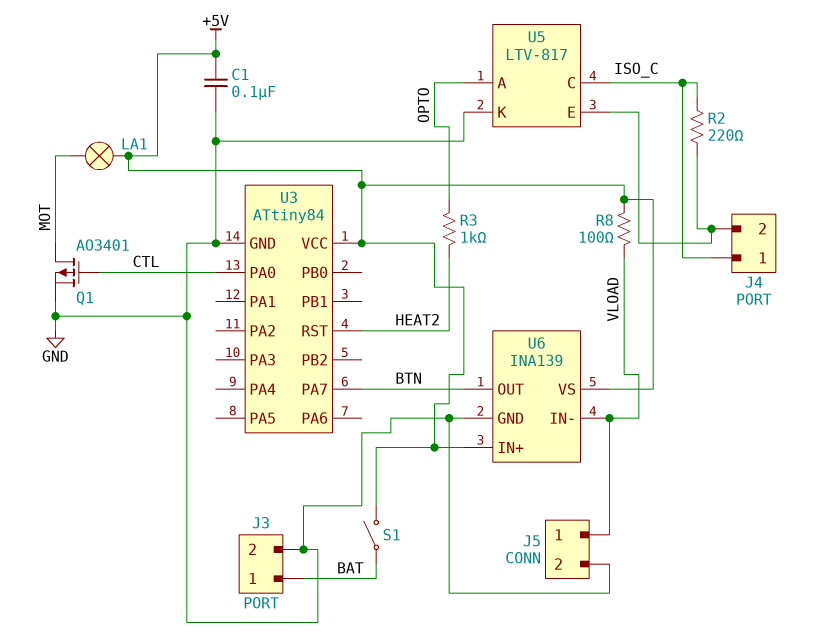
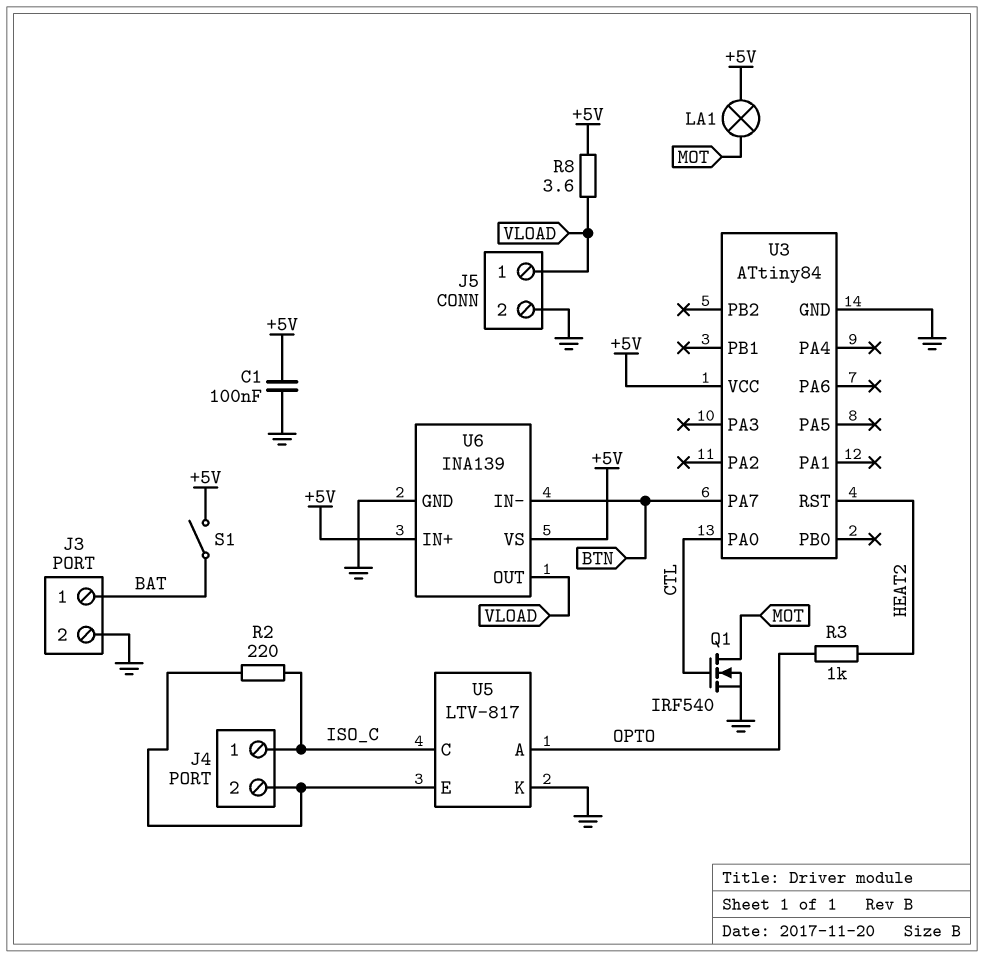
Q1: PMOS AO3401 (G CTL, D MOT, S GND) -> NMOS IRF540 (G CTL, D MOT, S GND)
R8: 100 (+5V, VLOAD) -> 3.6 (+5V, VLOAD)
U6 pin IN-: VLOAD -> BTN
U6 pin OUT: BTN -> VLOAD

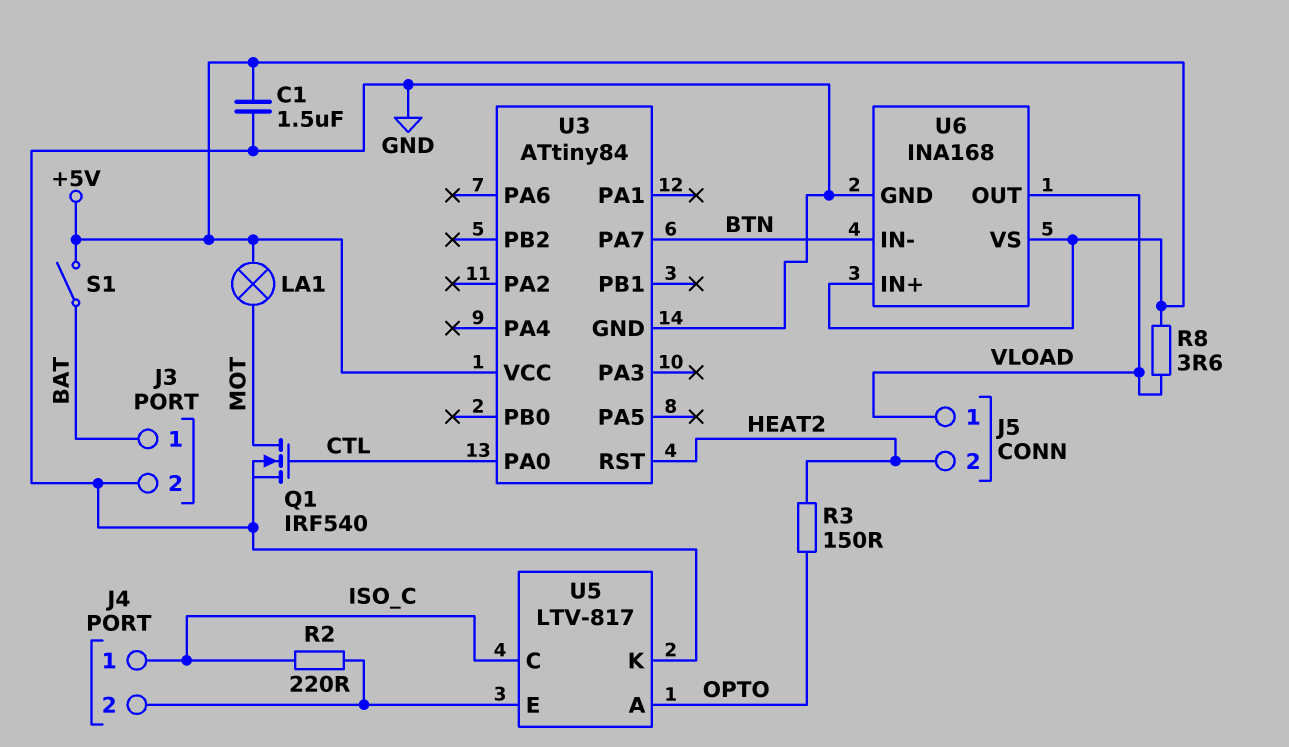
C1: 100nF (+5V, GND) -> 1.5uF (+5V, GND)
J5 pin 2: GND -> HEAT2
R3: 1k (HEAT2, OPTO) -> 150 (HEAT2, OPTO)
U6: INA139 -> INA168

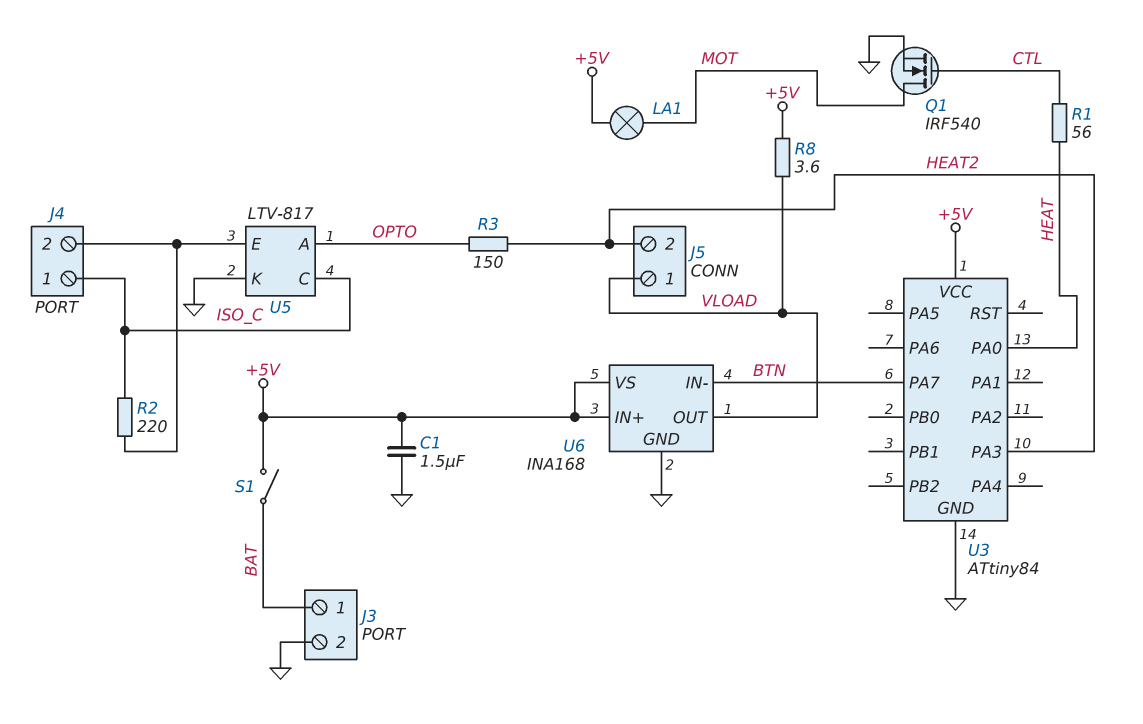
R1: none -> 56 (CTL, HEAT)
U3 pin PA0: CTL -> HEAT
U3 pin PA3: none -> HEAT2
U3 pin RST: HEAT2 -> none

